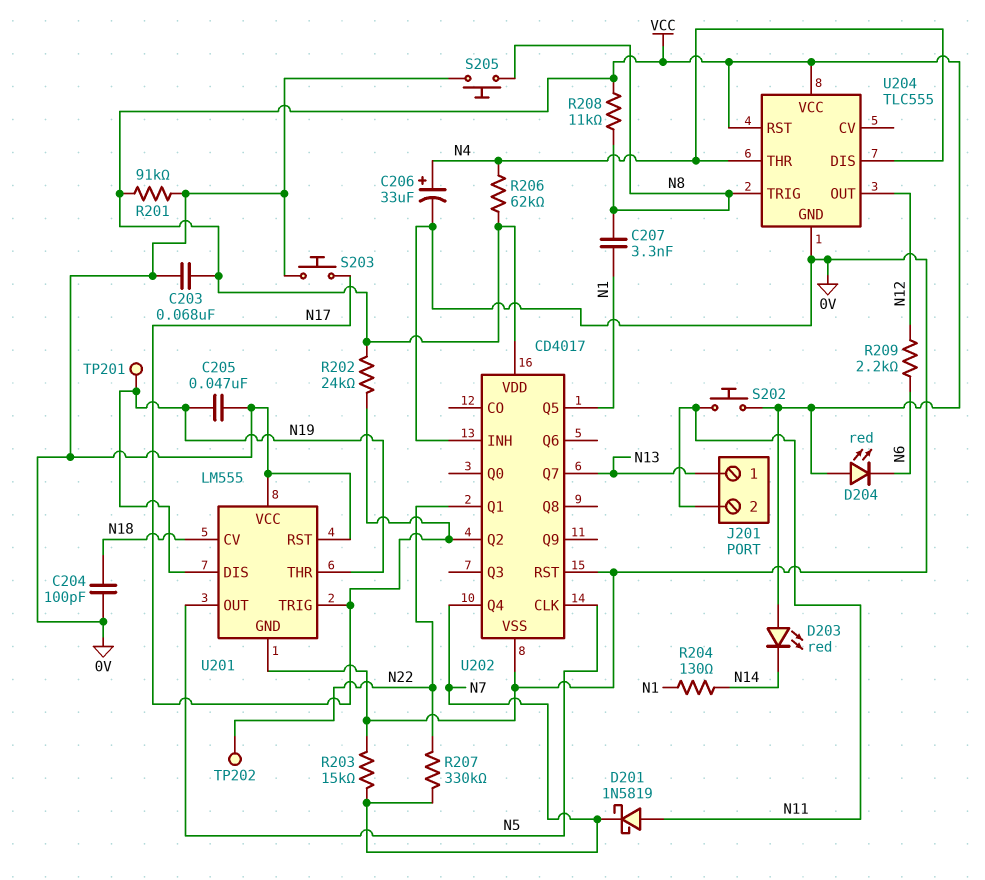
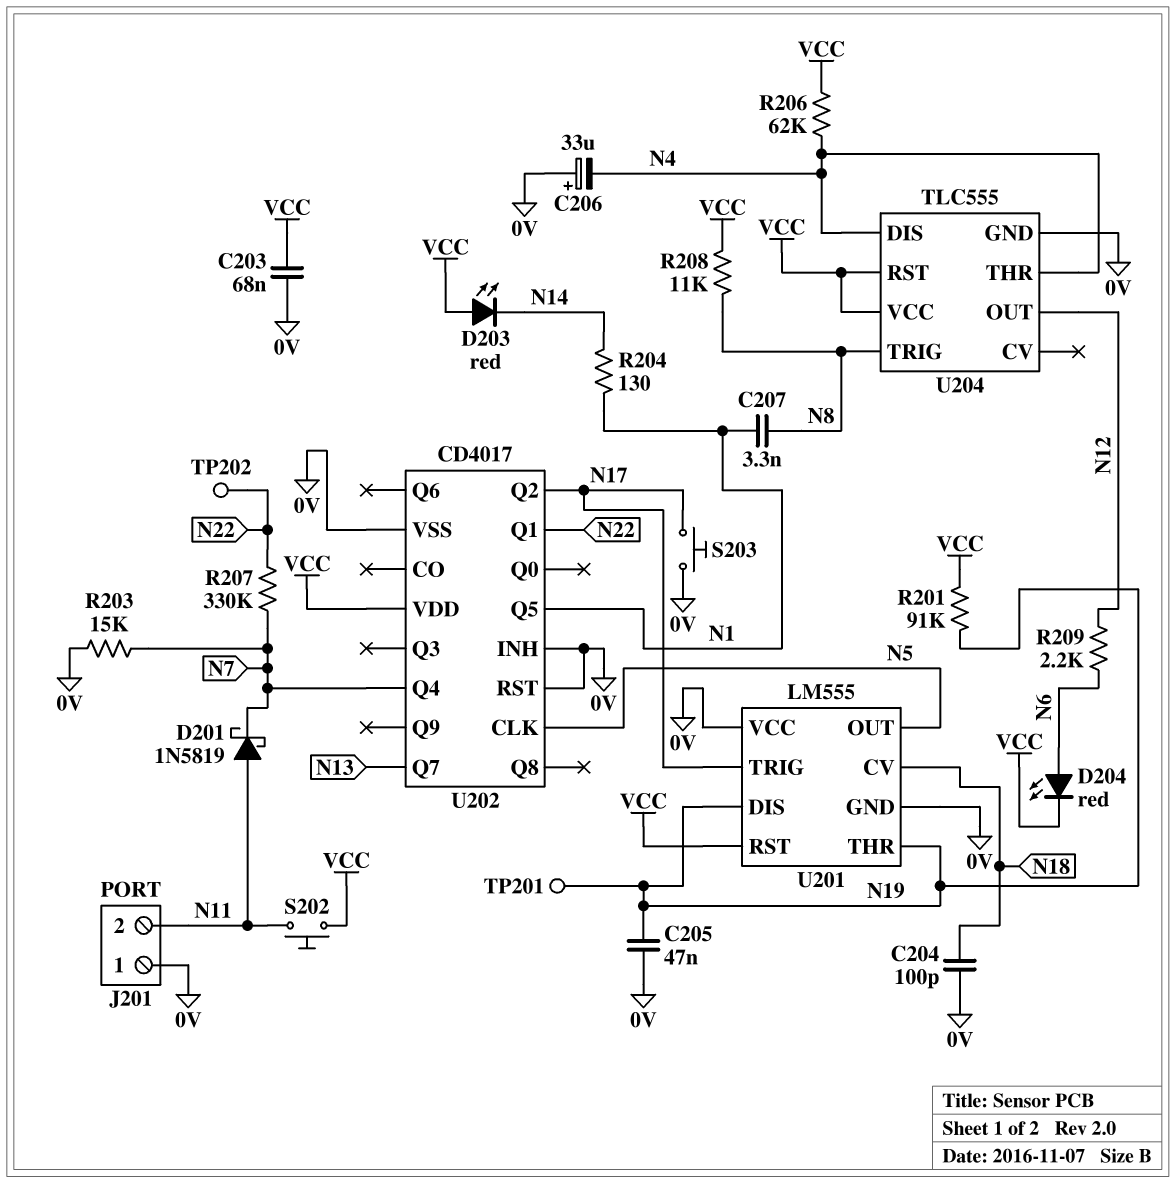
C206: 33uF (plus N4, minus 0V) -> 33uF (plus 0V, minus N4)
D204: LED red (A VCC, K N6) -> LED red (A N6, K VCC)
J201 pin 1: N13 -> 0V
R201: 91k (0V, VCC) -> 91k (N19, VCC)
R202: 24k (N17, VCC) -> none
S205: button (0V, N8) -> none
U201 pin RST: 0V -> VCC

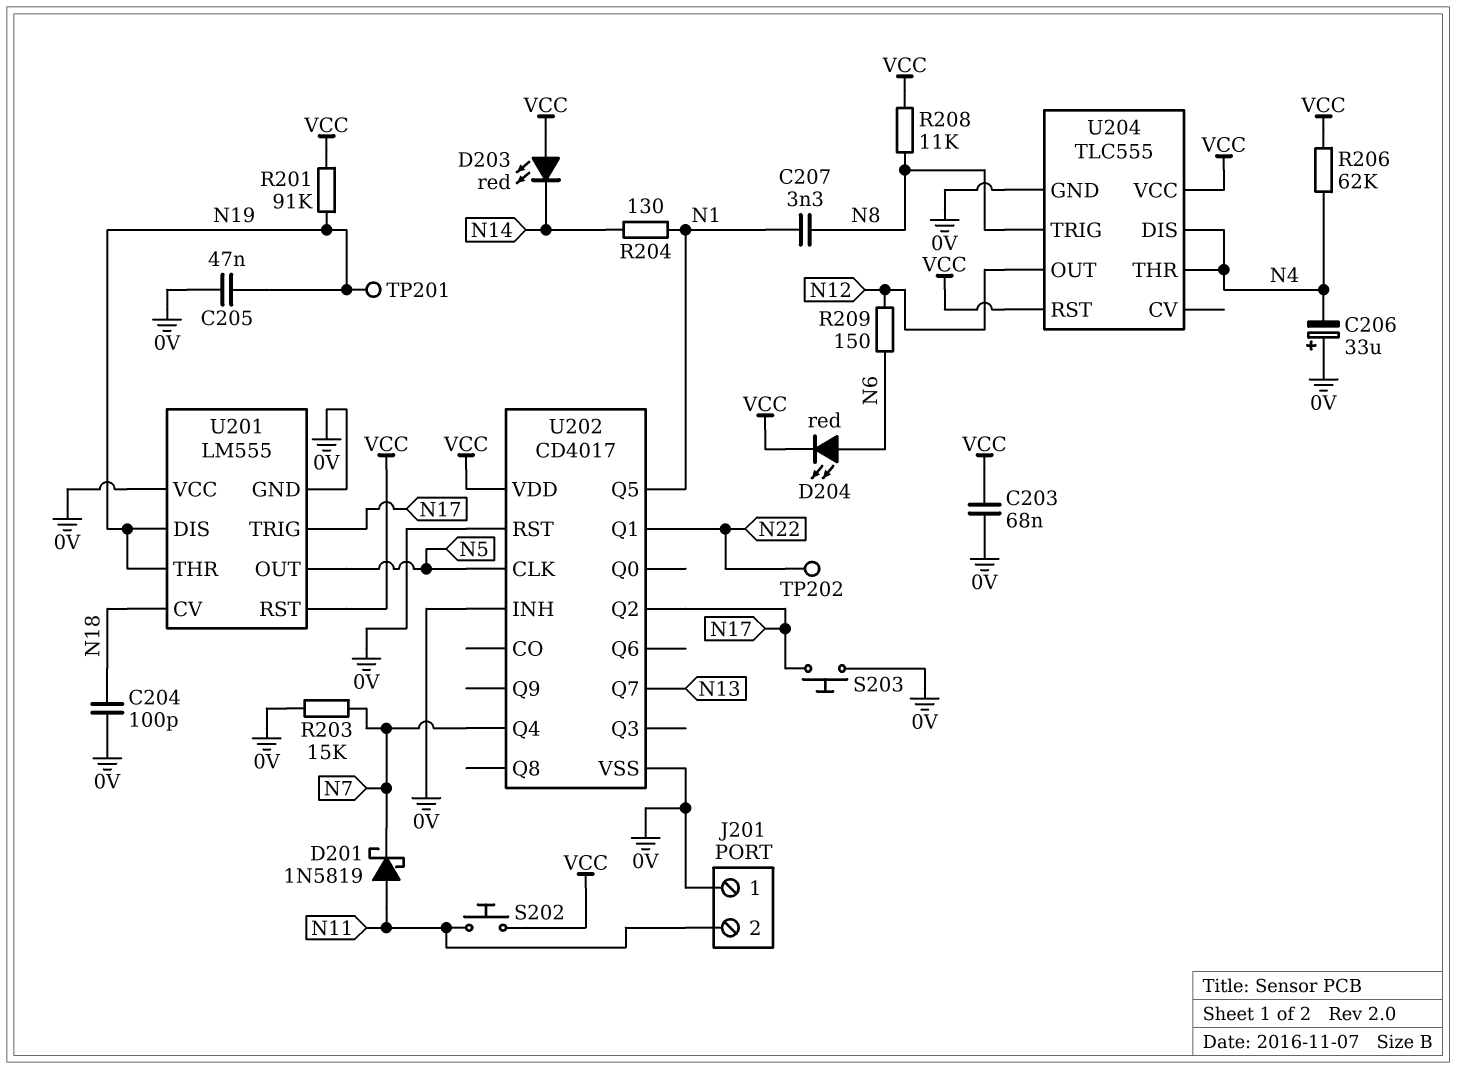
R207: 330k (N7, N22) -> none
R209: 2.2k (N6, N12) -> 150 (N6, N12)

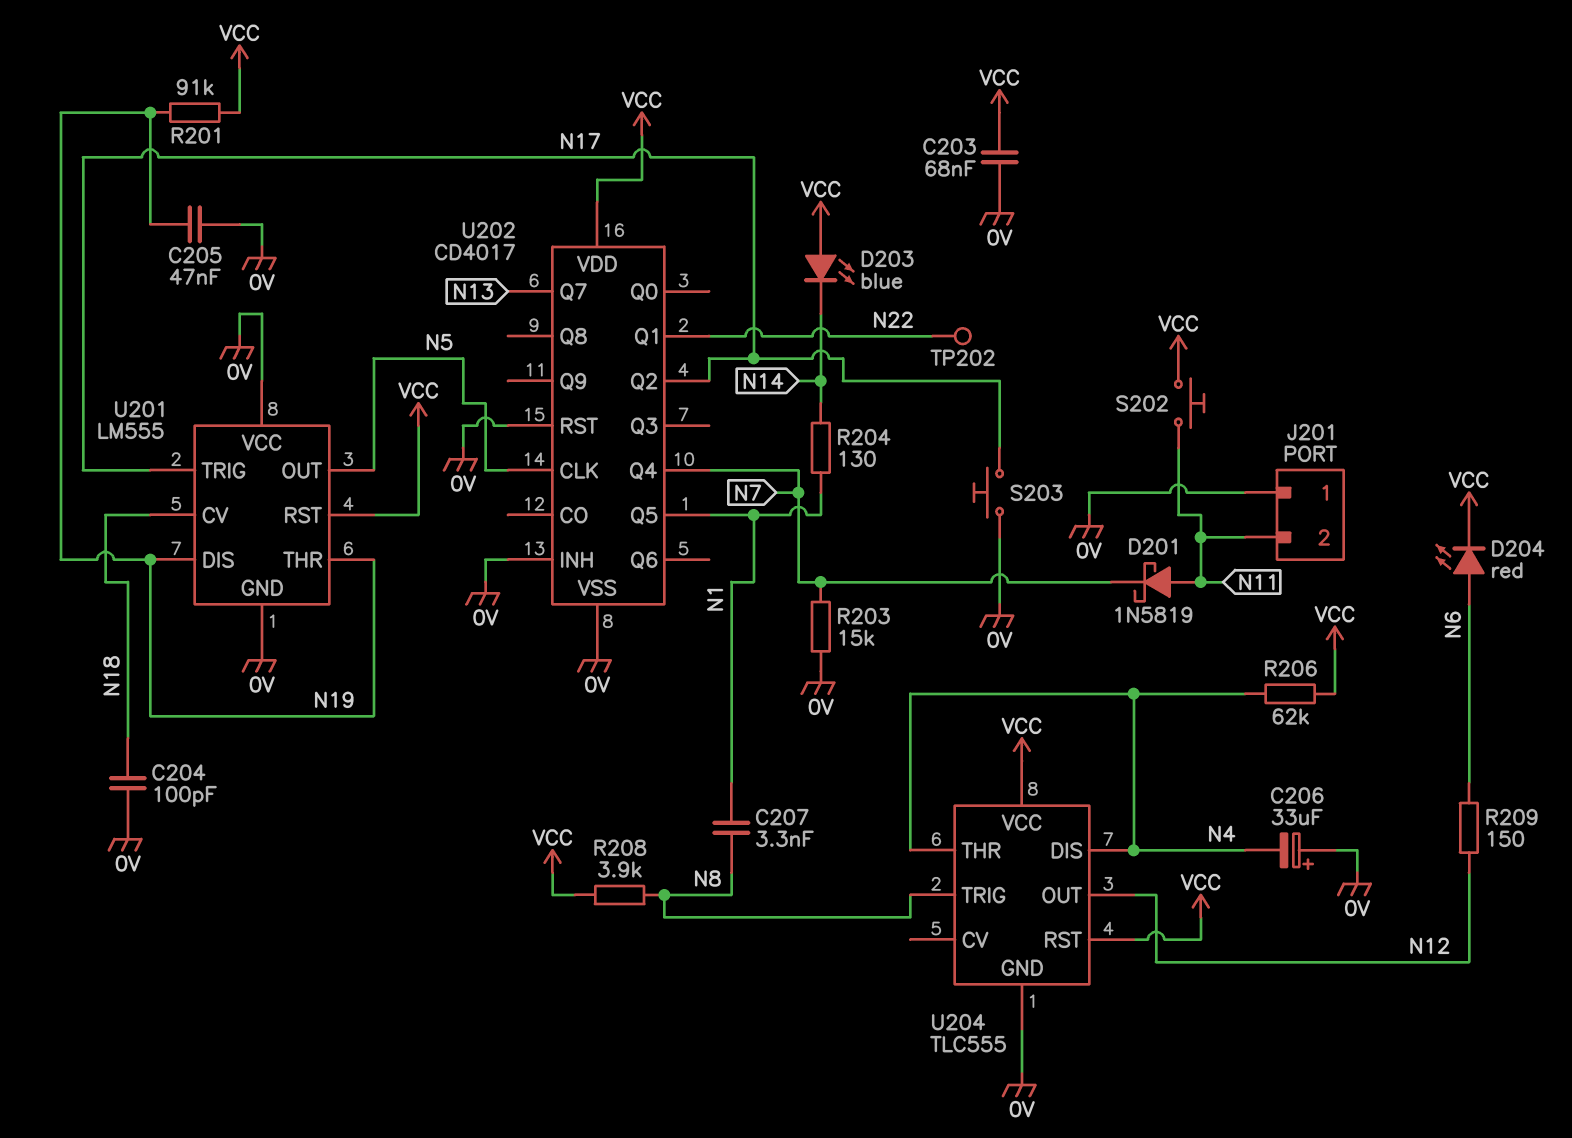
D203: LED red (A VCC, K N14) -> LED blue (A VCC, K N14)
R208: 11k (N8, VCC) -> 3.9k (N8, VCC)
TP201: test point (N19) -> none

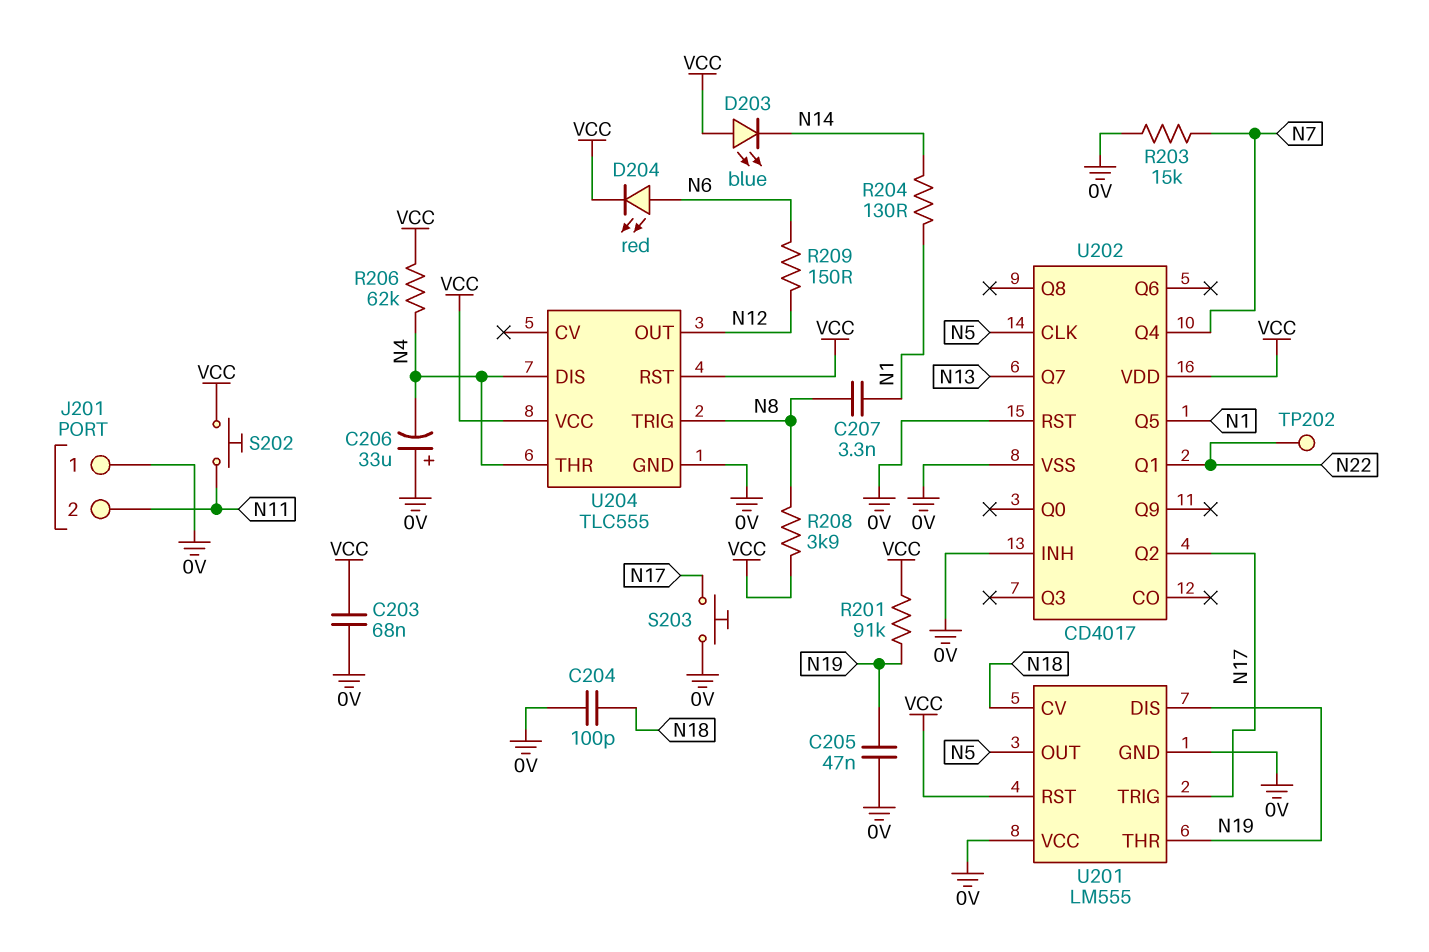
D201: schottky 1N5819 (A N11, K N7) -> none

